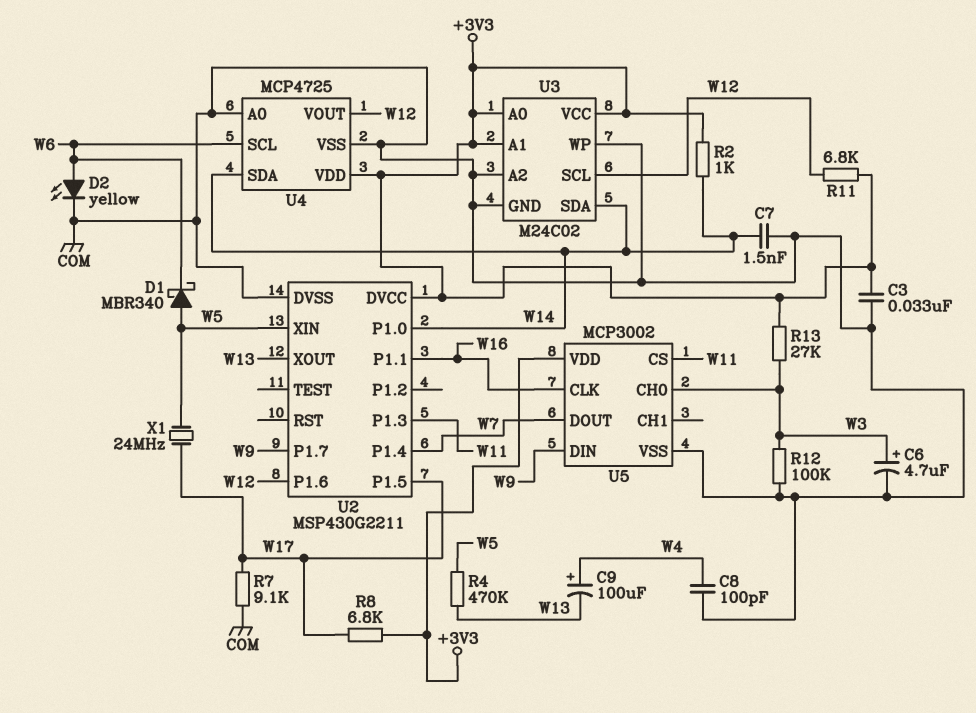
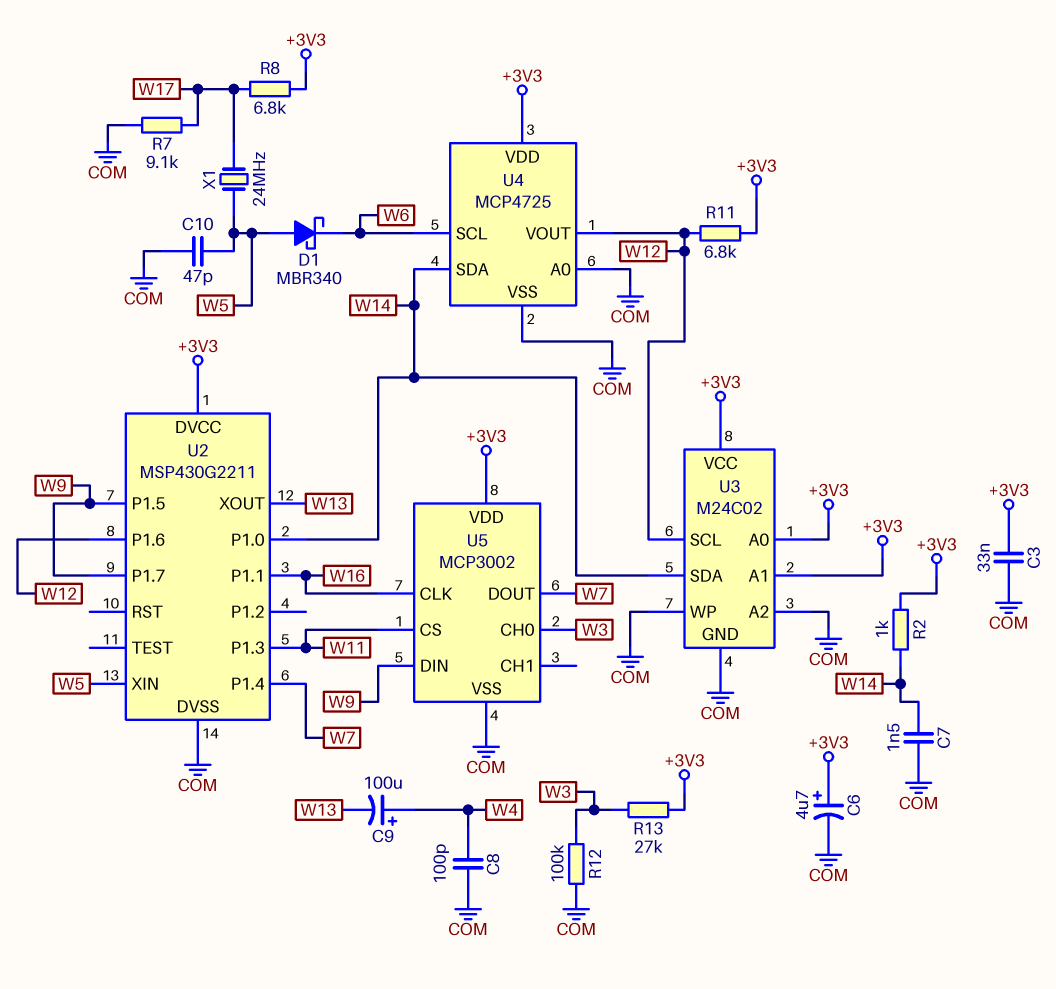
C6: 4.7uF (plus W3, minus COM) -> 4.7uF (plus +3V3, minus COM)
C10: none -> 47pF (COM, W5)
D2: LED yellow (A W6, K COM) -> none
R4: 470k (W5, W13) -> none
U2 pin P1.5: W17 -> W9

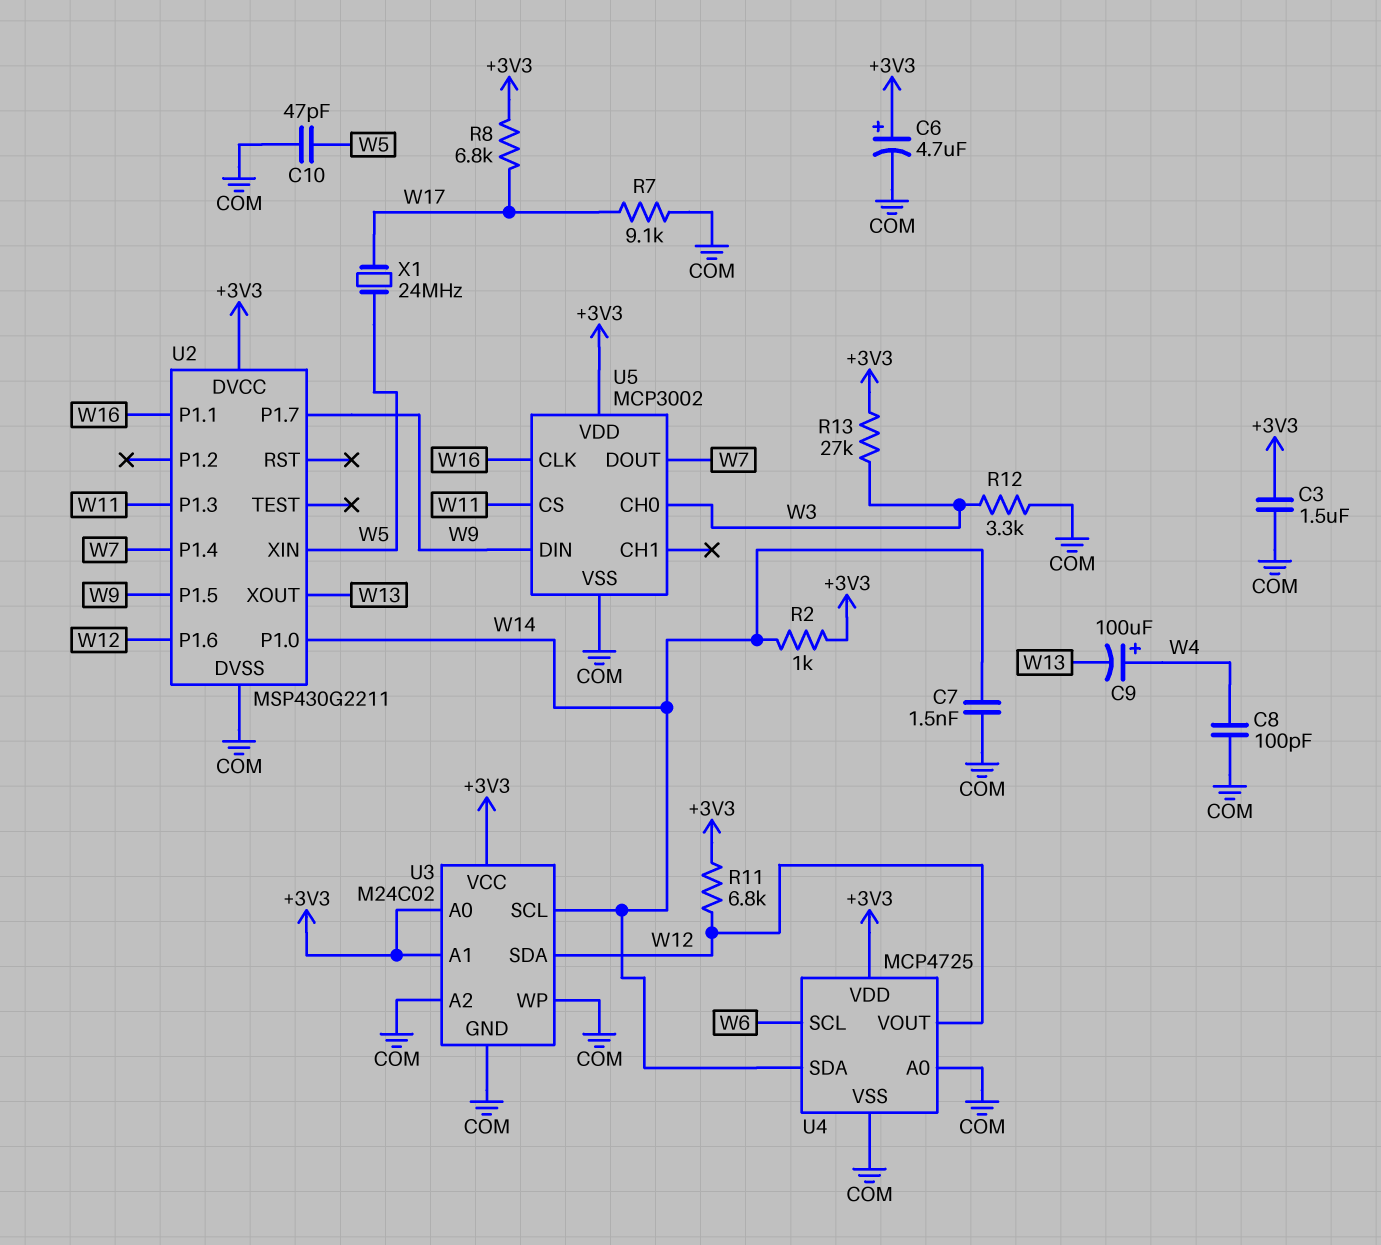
C3: 33nF (+3V3, COM) -> 1.5uF (+3V3, COM)
D1: schottky MBR340 (A W5, K W6) -> none
R12: 100k (COM, W3) -> 3.3k (COM, W3)
U3 pin SCL: W12 -> W14
U3 pin SDA: W14 -> W12

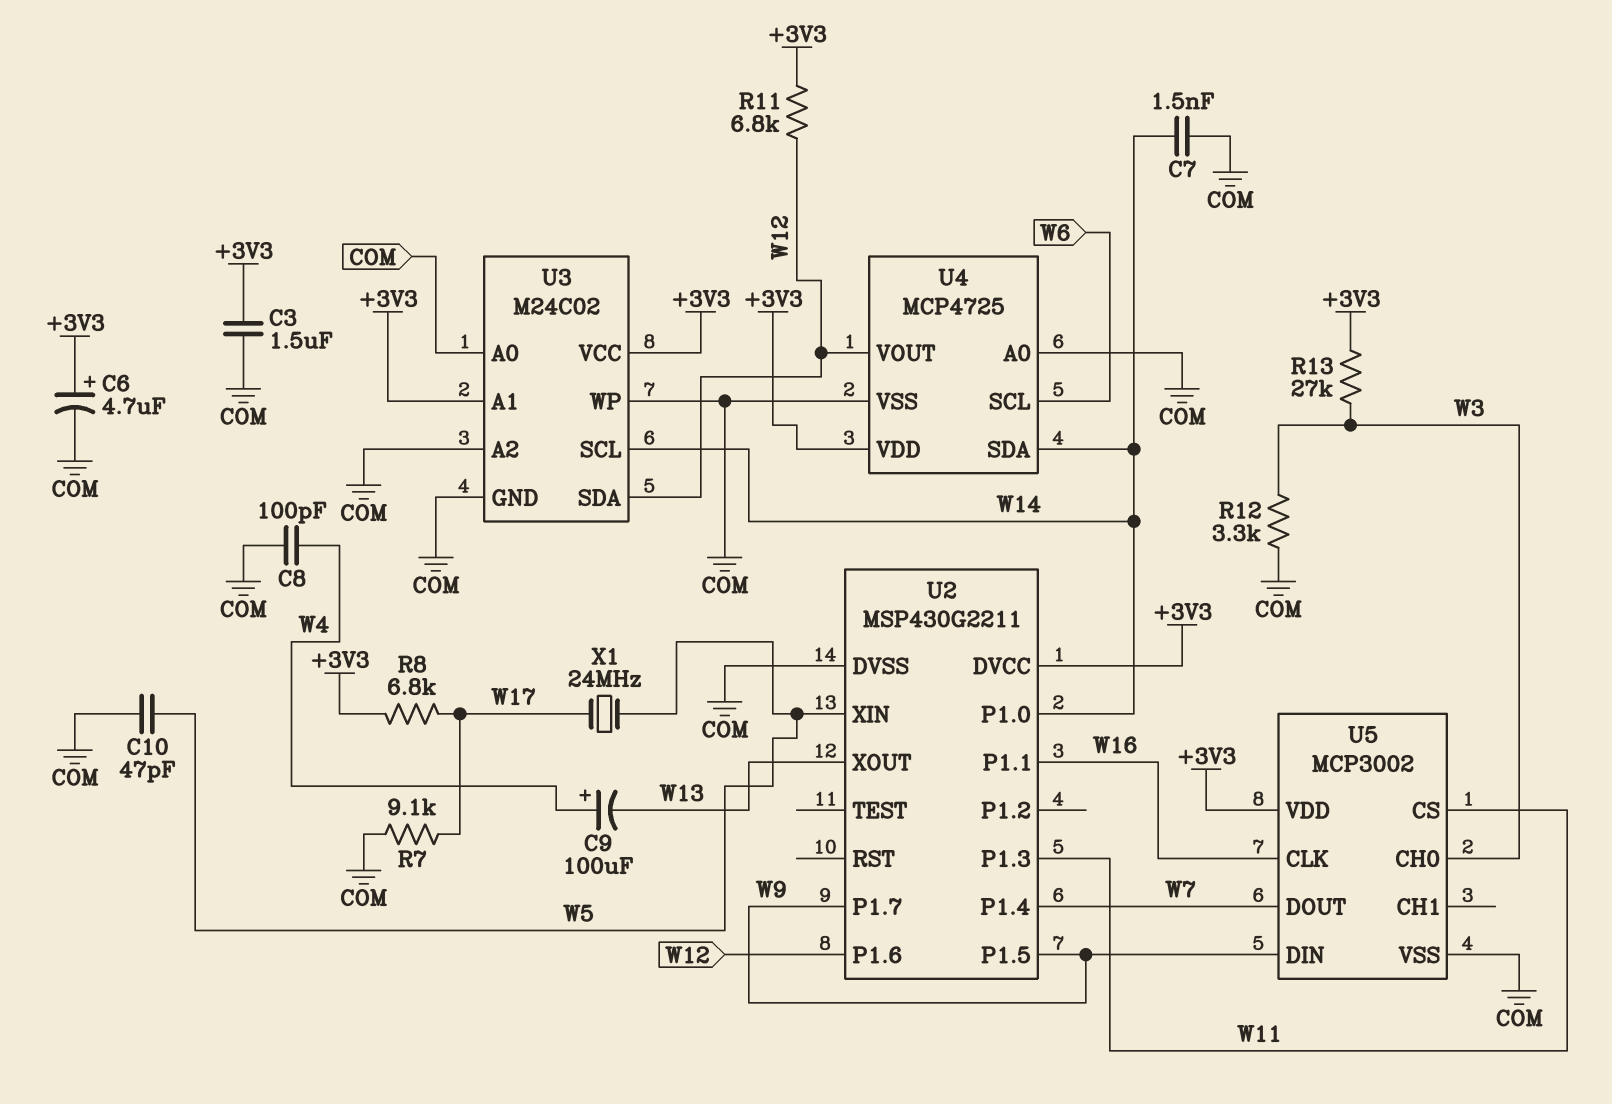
R2: 1k (+3V3, W14) -> none
U3 pin A0: +3V3 -> COM

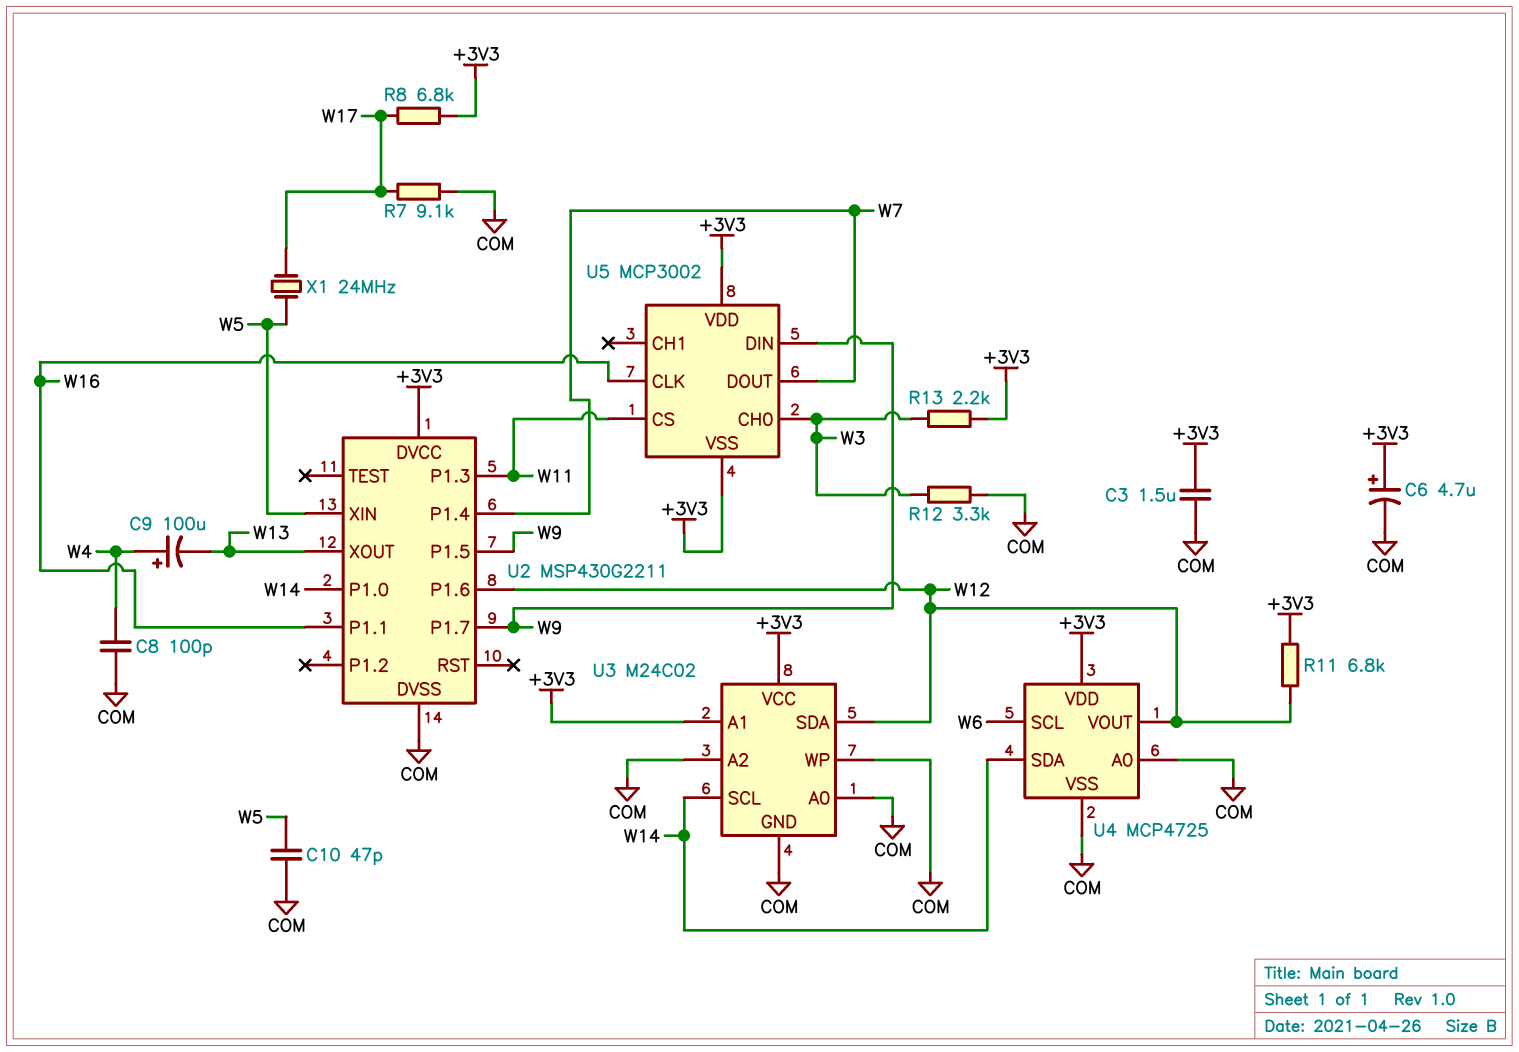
C7: 1.5nF (COM, W14) -> none
R13: 27k (+3V3, W3) -> 2.2k (+3V3, W3)
U5 pin VSS: COM -> +3V3

